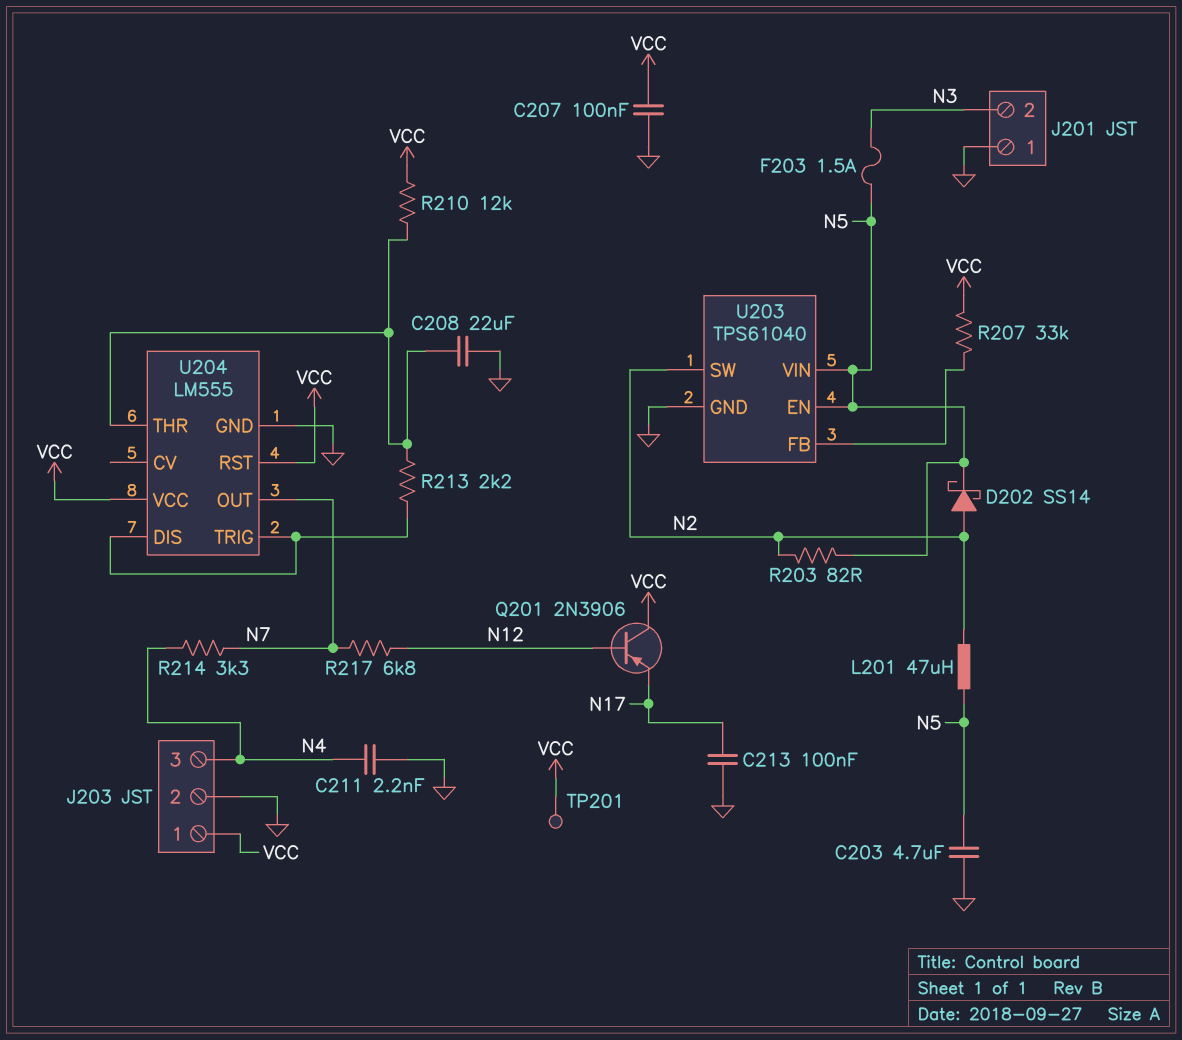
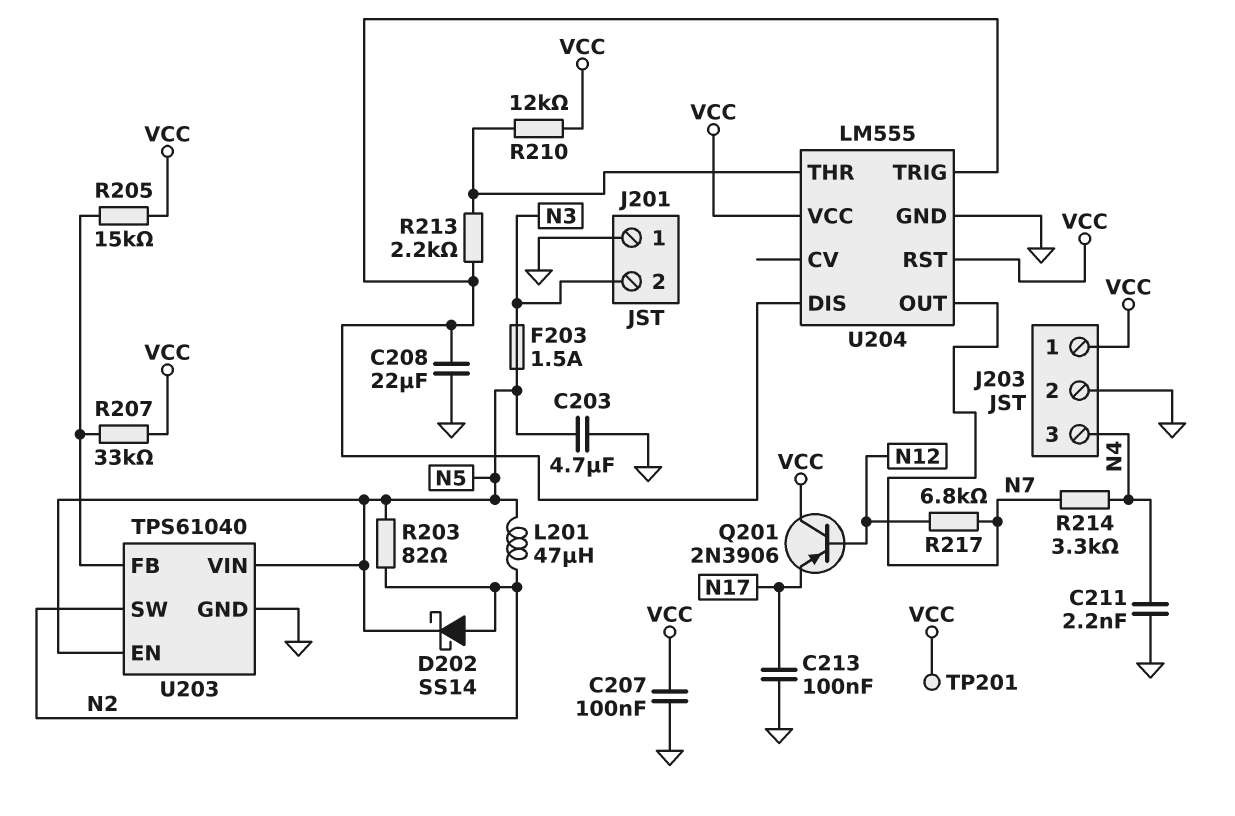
C208: 22uF (GND, U204/THR) -> 22uF (GND, U204/DIS)
R205: none -> 15k (U203/FB, VCC)

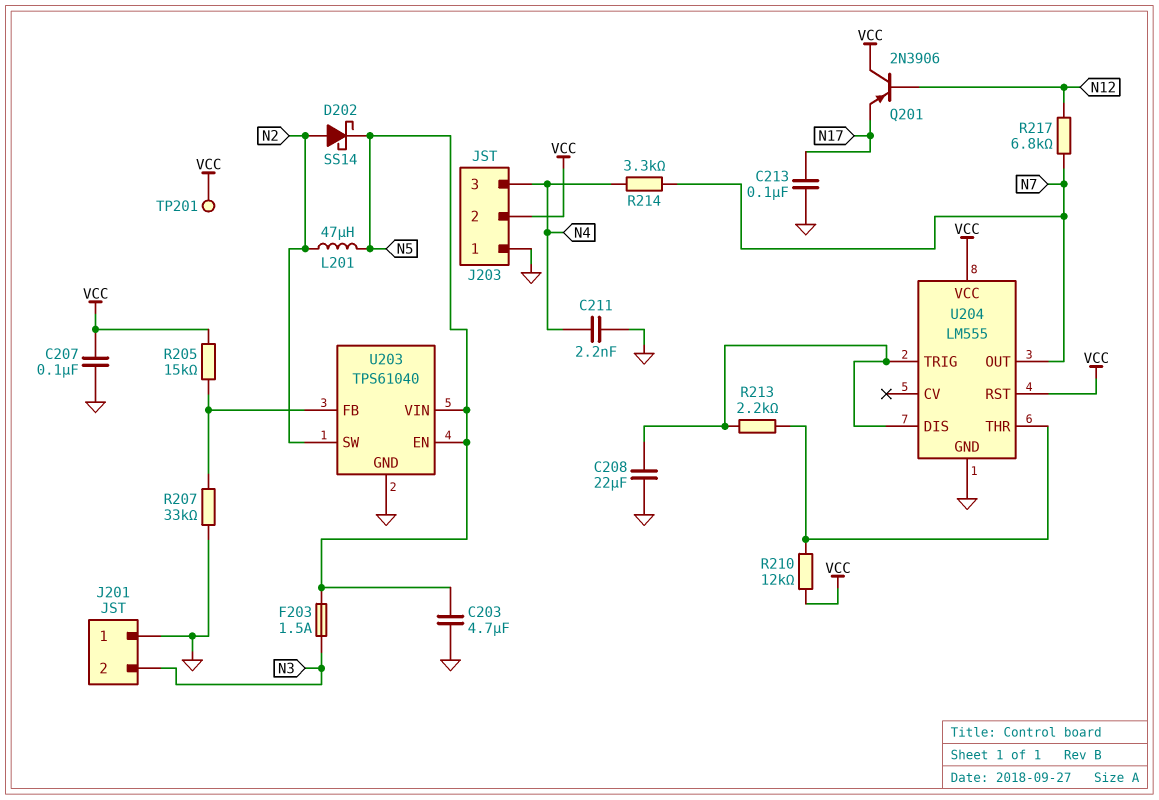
J203 pin 1: VCC -> GND
J203 pin 2: GND -> VCC
R203: 82 (N2, N5) -> none
R207: 33k (U203/FB, VCC) -> 33k (GND, U203/FB)

